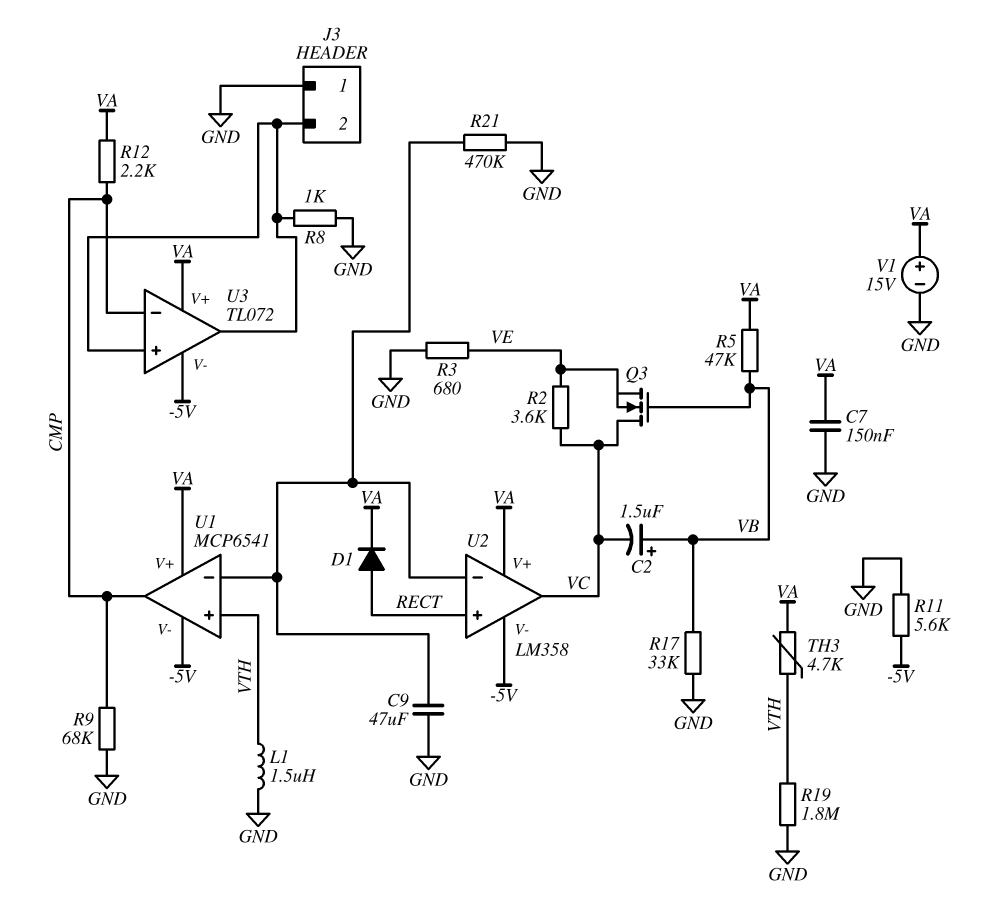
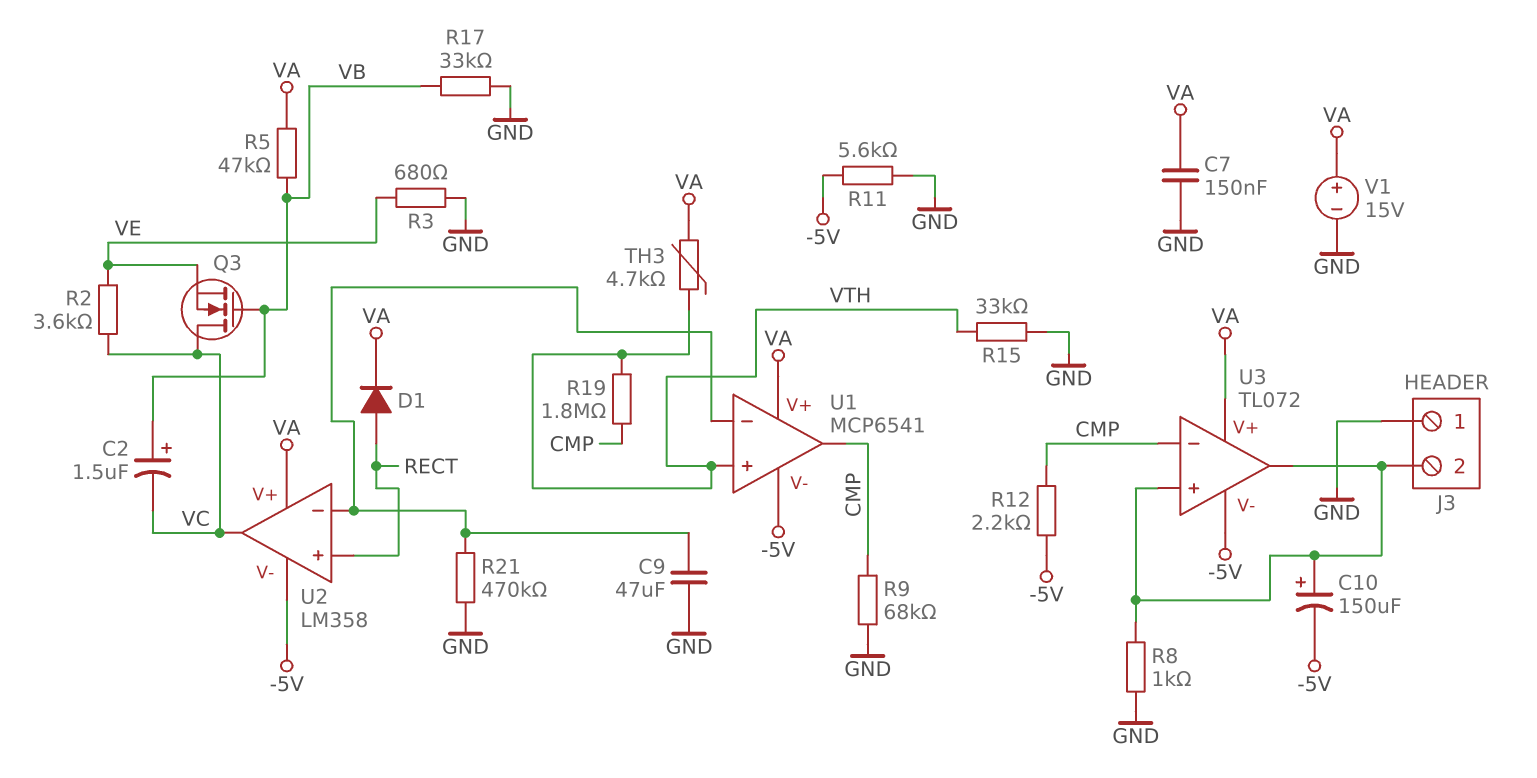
C10: none -> 150uF (plus J3/2, minus -5V)
L1: 1.5uH (GND, VTH) -> none
R12: 2.2k (CMP, VA) -> 2.2k (-5V, CMP)
R15: none -> 33k (GND, VTH)
R19: 1.8M (GND, VTH) -> 1.8M (CMP, VTH)

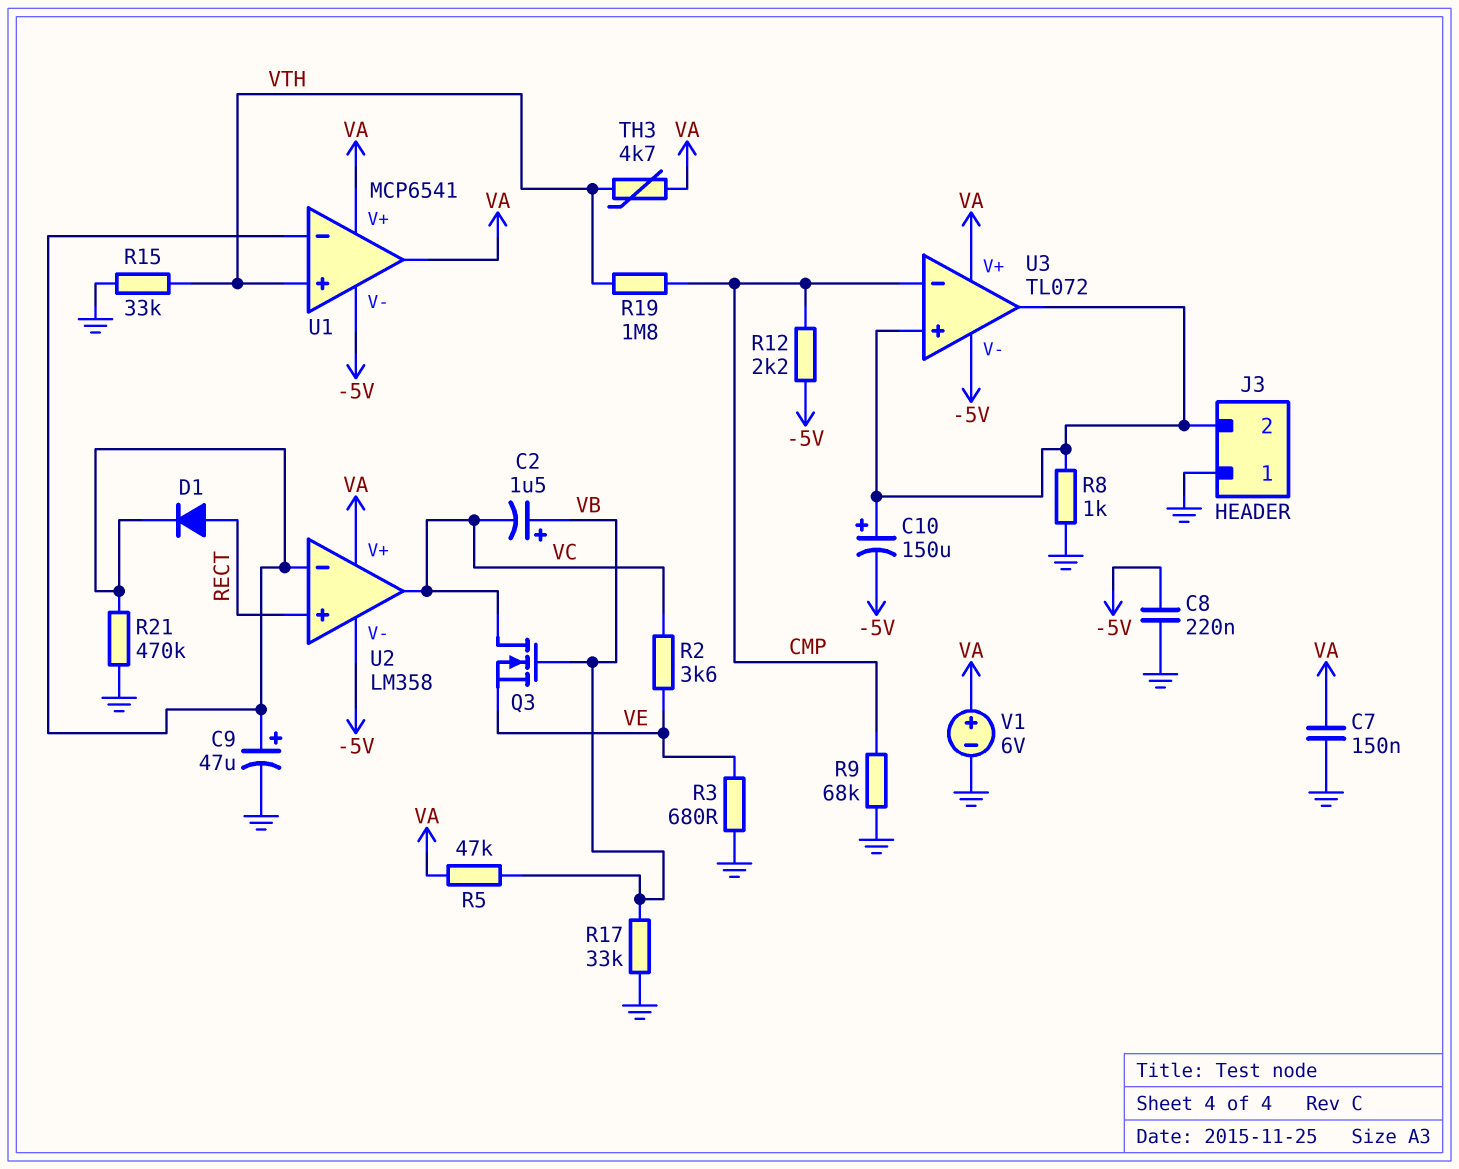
C8: none -> 220nF (-5V, GND)
C9: 47uF (GND, U1/in-) -> 47uF (plus U1/in-, minus GND)
D1: diode (A RECT, K VA) -> diode (A RECT, K U1/in-)
R11: 5.6k (-5V, GND) -> none
U1 pin out: CMP -> VA
V1: 15V (plus VA, minus GND) -> 6V (plus VA, minus GND)

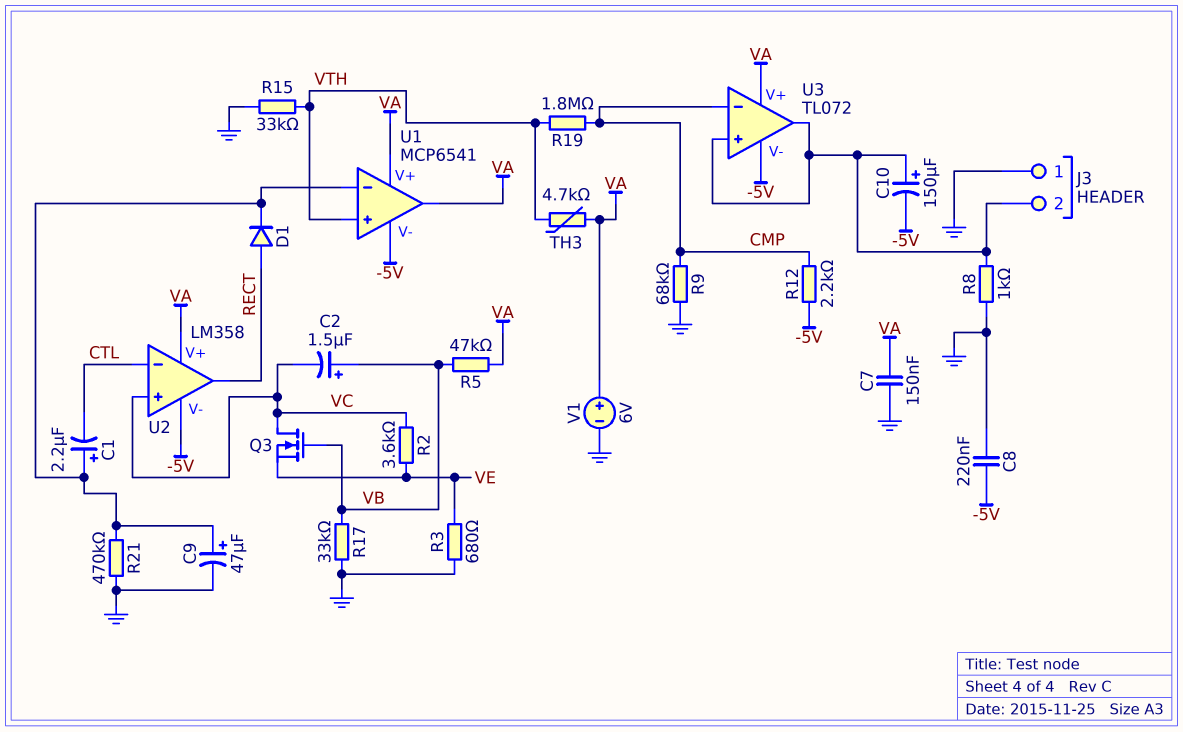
C1: none -> 2.2uF (plus U1/in-, minus CTL)
U2 pin in+: RECT -> VC
U2 pin in-: U1/in- -> CTL
U2 pin out: VC -> RECT

